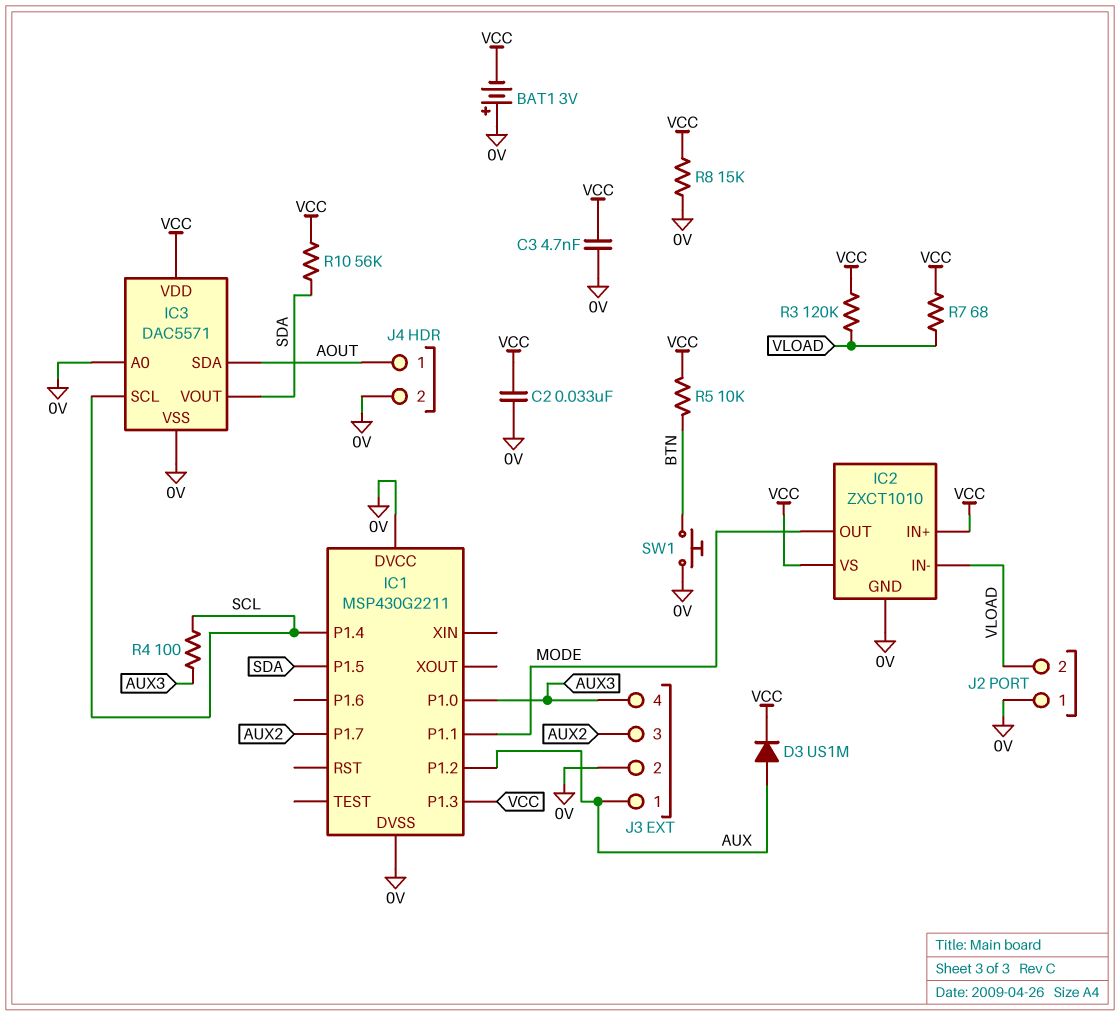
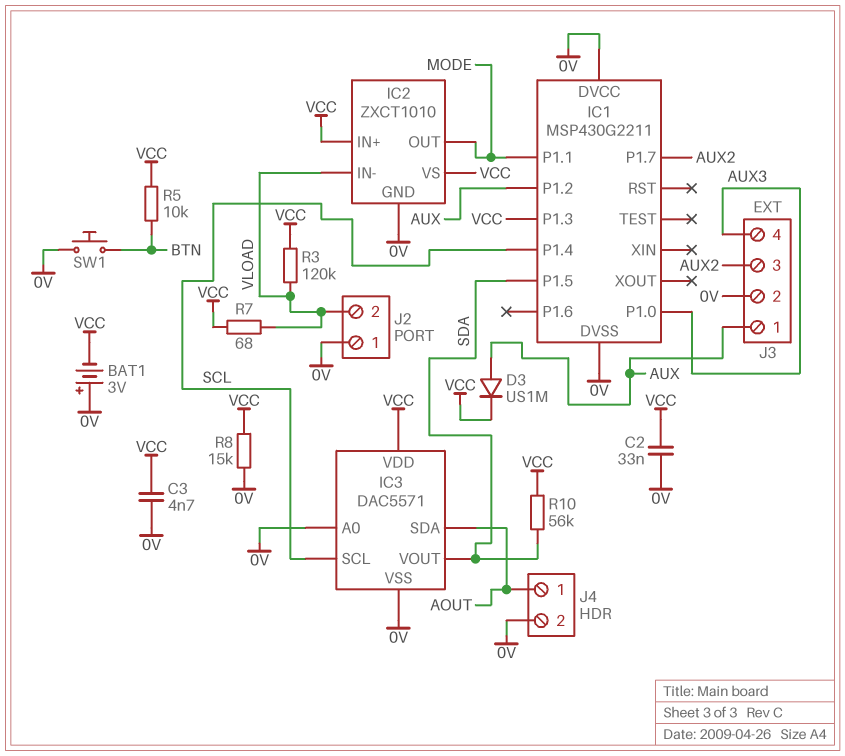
R4: 100 (AUX3, SCL) -> none

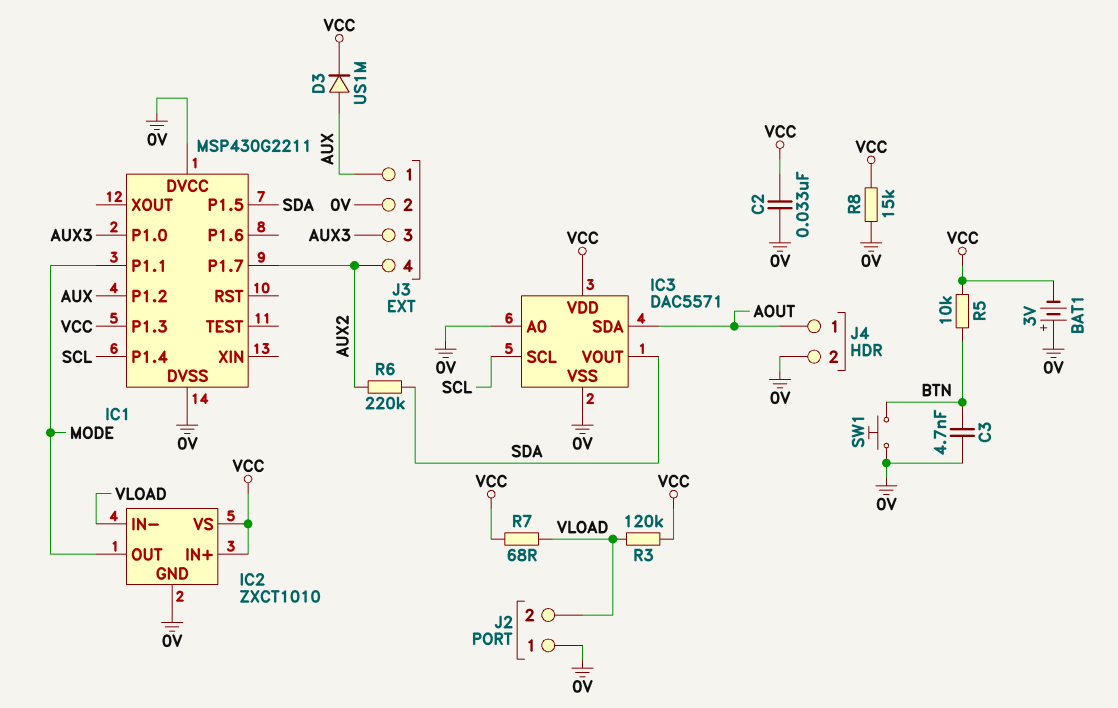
C3: 4.7nF (0V, VCC) -> 4.7nF (0V, BTN)
J3 pin 3: AUX2 -> AUX3
J3 pin 4: AUX3 -> AUX2
R6: none -> 220k (AUX2, SDA)
R10: 56k (SDA, VCC) -> none

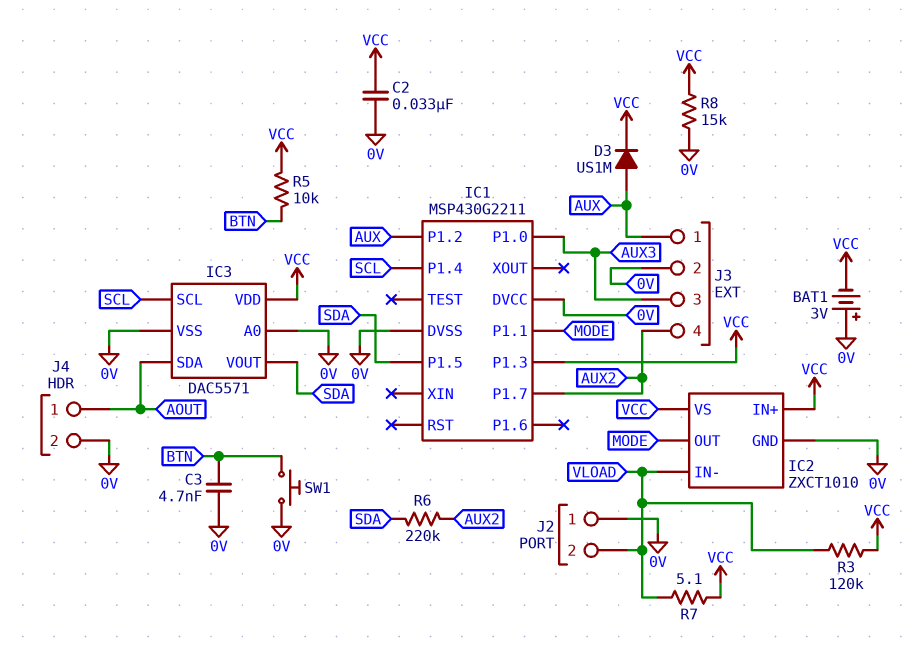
R7: 68 (VCC, VLOAD) -> 5.1 (VCC, VLOAD)

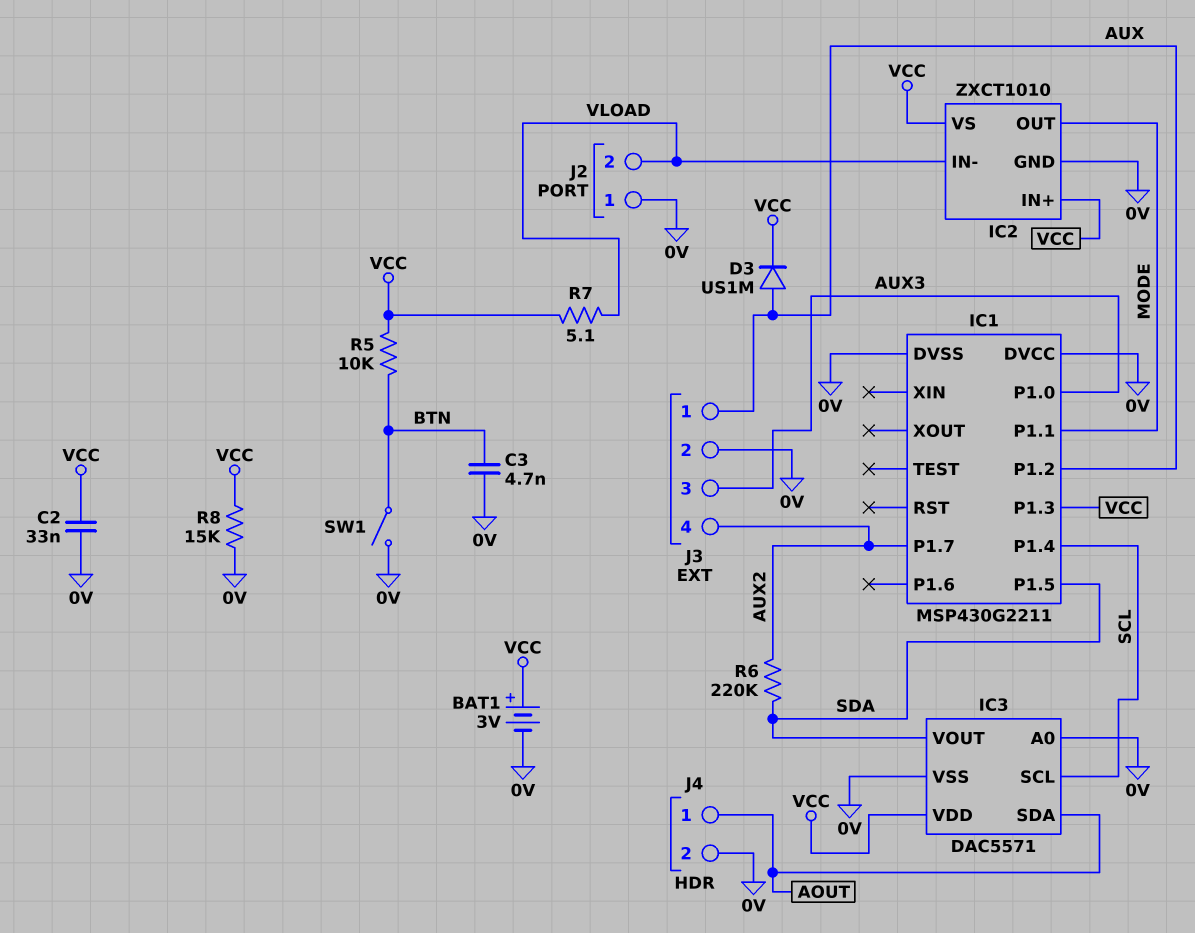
BAT1: 3V (plus 0V, minus VCC) -> 3V (plus VCC, minus 0V)
R3: 120k (VCC, VLOAD) -> none
SW1: button (0V, BTN) -> switch (0V, BTN)

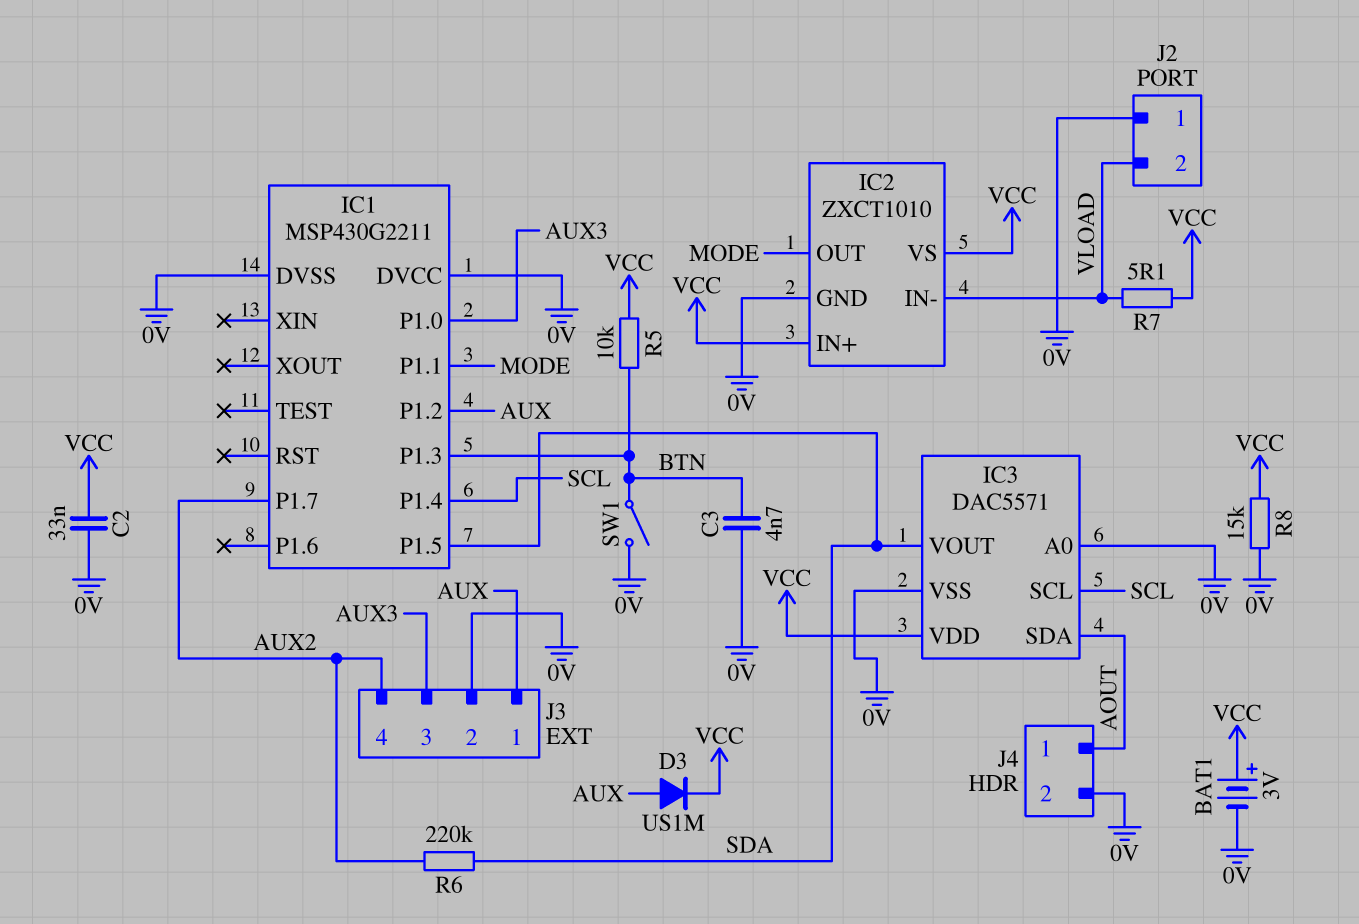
IC1 pin P1.3: VCC -> BTN

